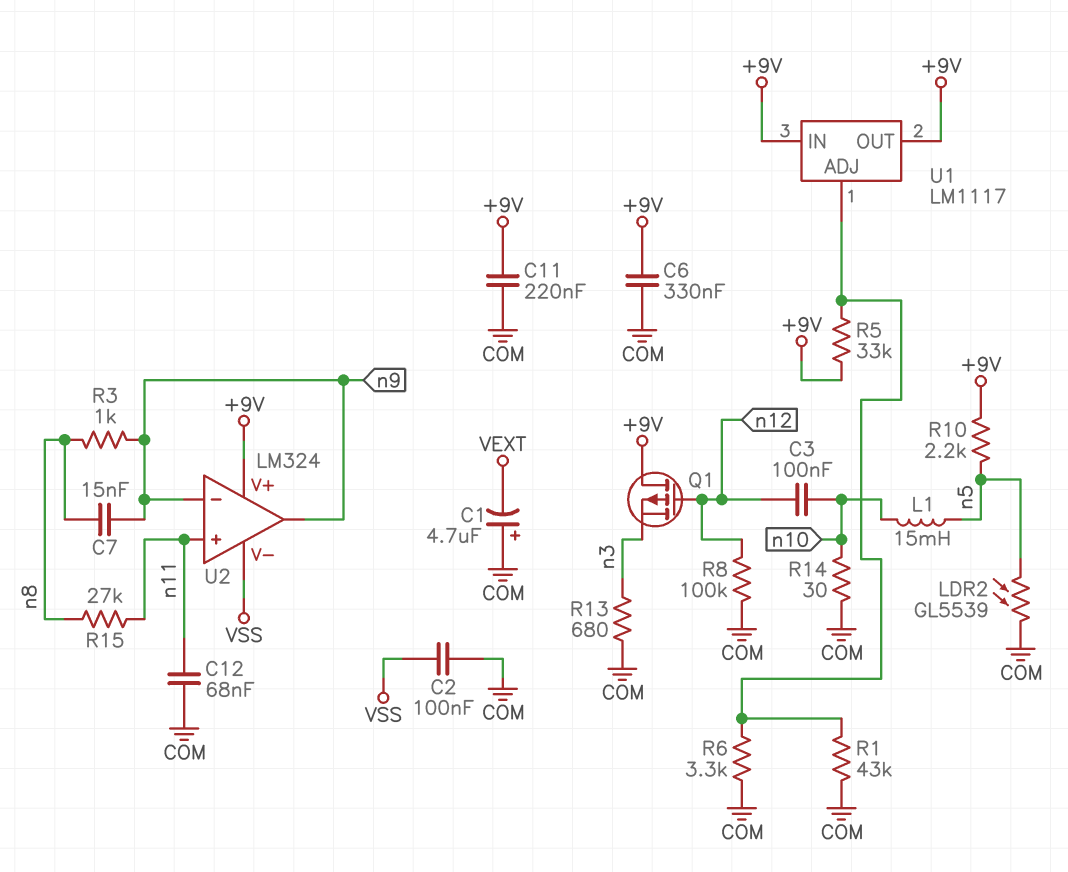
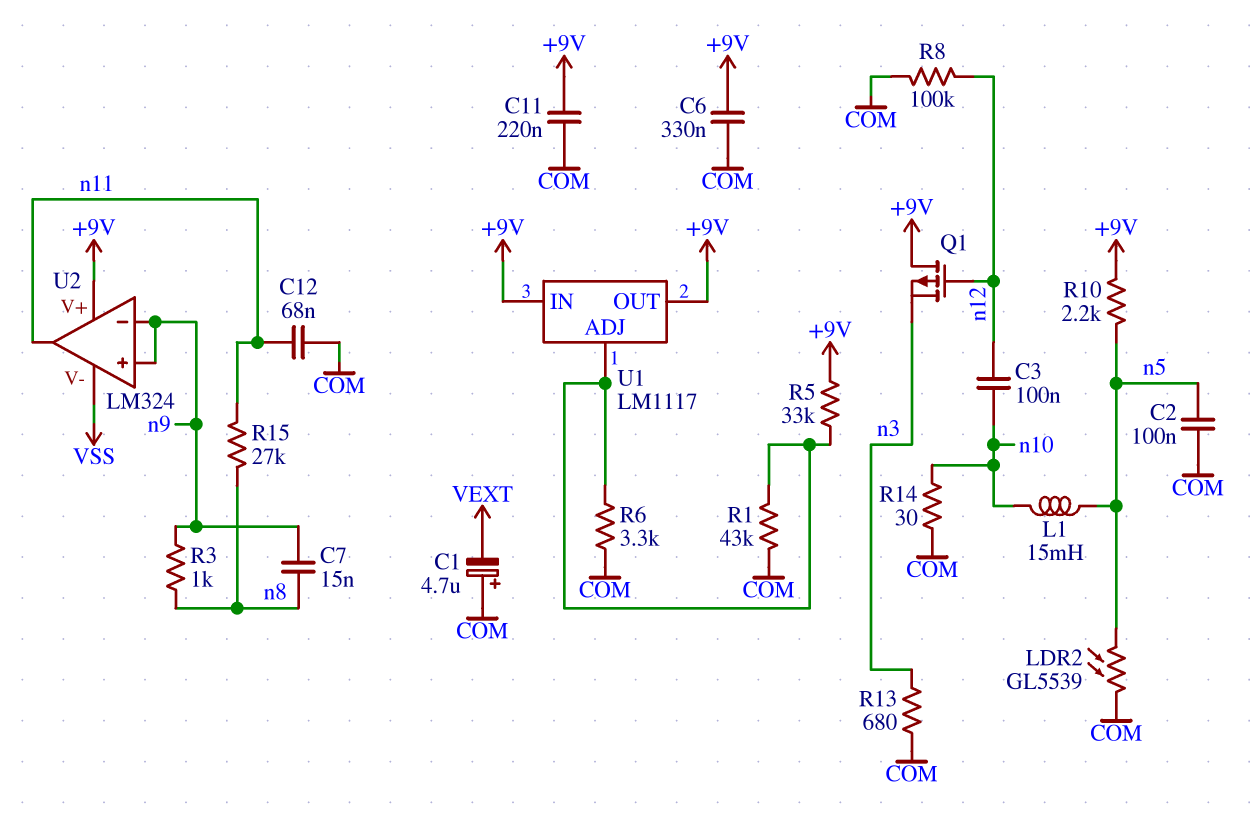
C2: 100nF (COM, VSS) -> 100nF (COM, n5)
U2 pin in+: n11 -> n9
U2 pin out: n9 -> n11

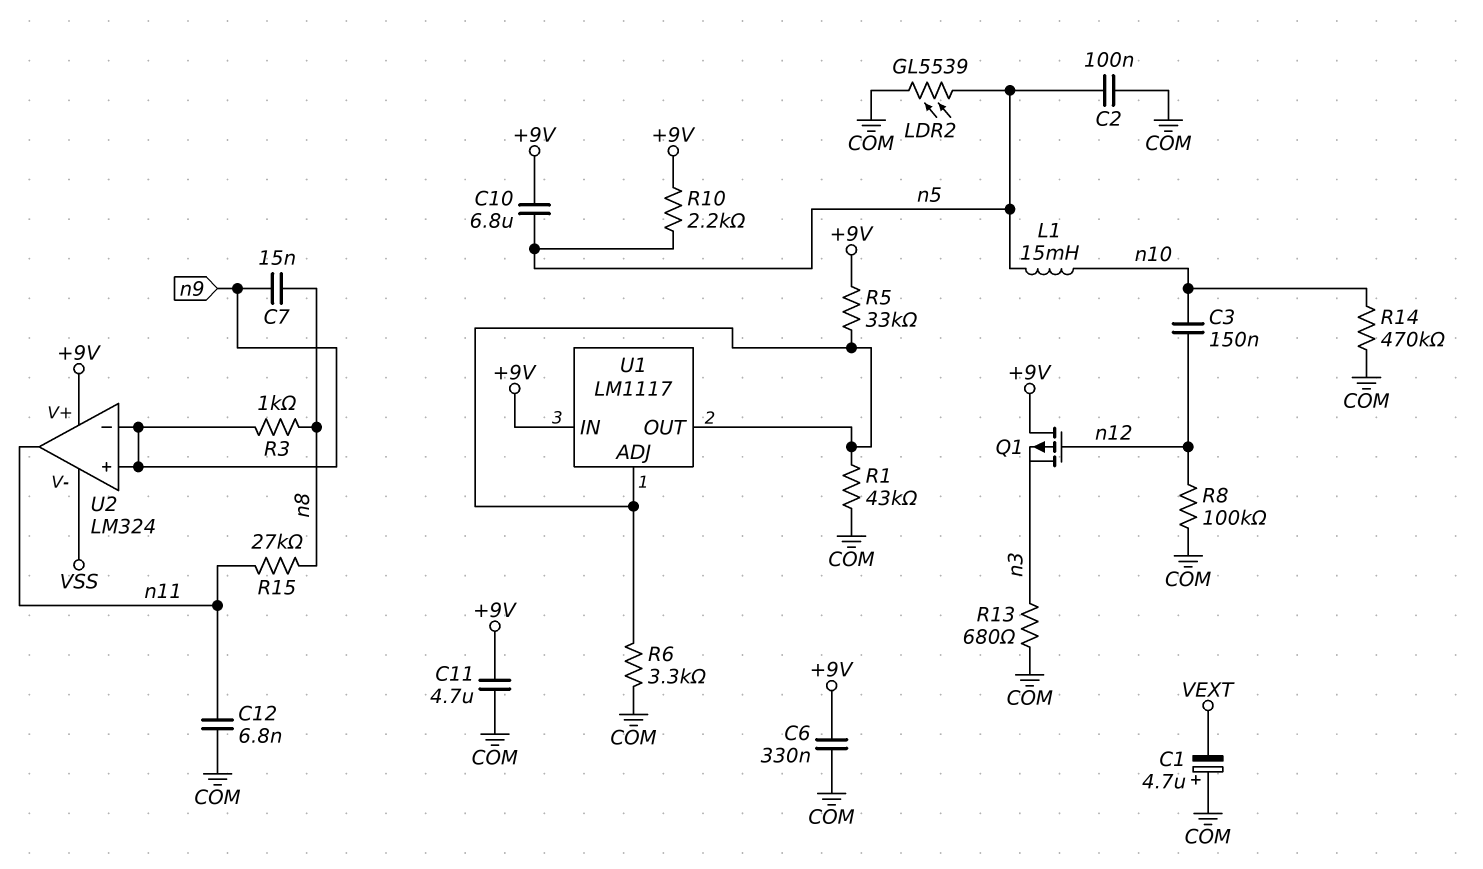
C3: 100nF (n10, n12) -> 150nF (n10, n12)
C10: none -> 6.8uF (+9V, n5)
C11: 220nF (+9V, COM) -> 4.7uF (+9V, COM)
C12: 68nF (COM, n11) -> 6.8nF (COM, n11)
R14: 30 (COM, n10) -> 470k (COM, n10)
U1 pin OUT: +9V -> U1/ADJ

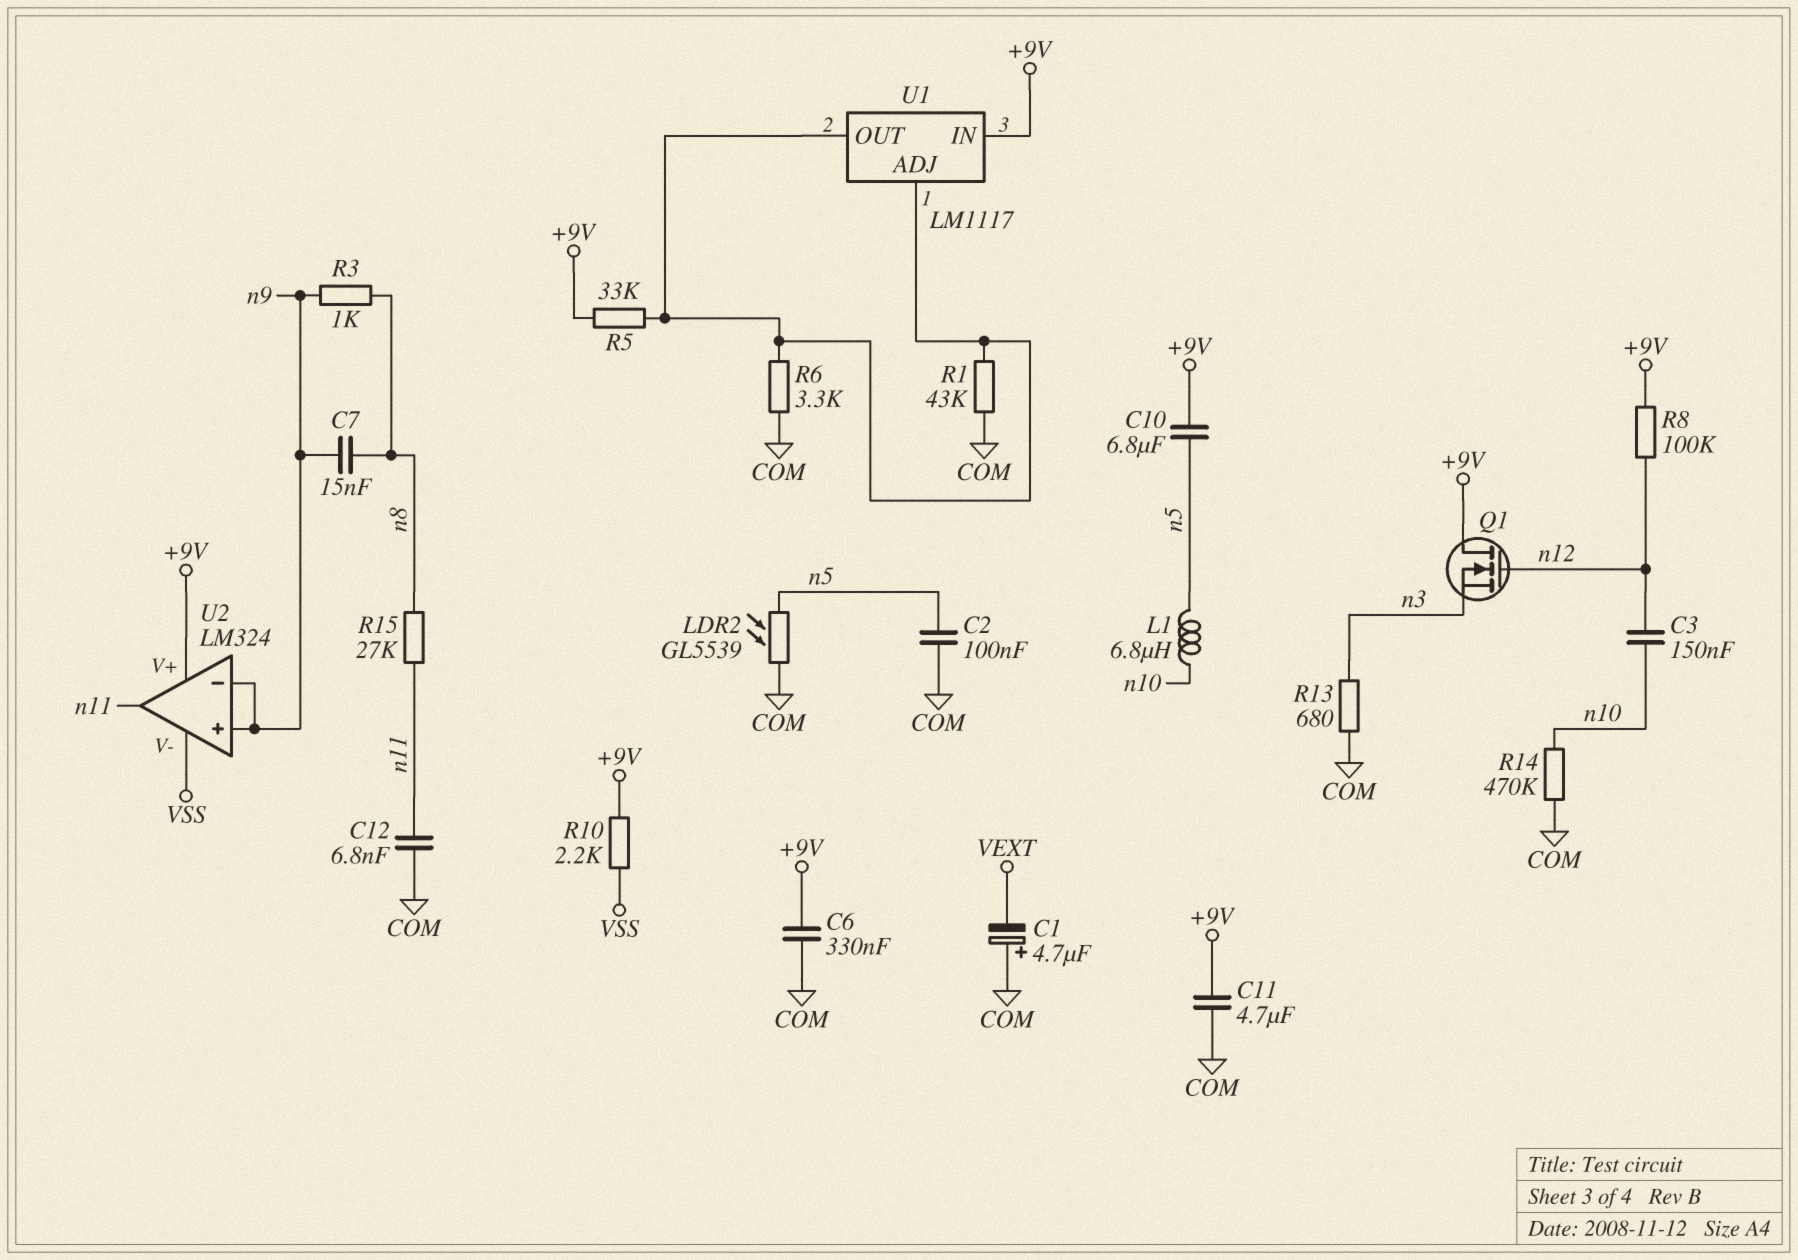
L1: 15mH (n5, n10) -> 6.8uH (n5, n10)
Q1: PMOS (G n12, D +9V, S n3) -> NMOS (G n12, D +9V, S n3)
R8: 100k (COM, n12) -> 100k (+9V, n12)
R10: 2.2k (+9V, n5) -> 2.2k (+9V, VSS)

